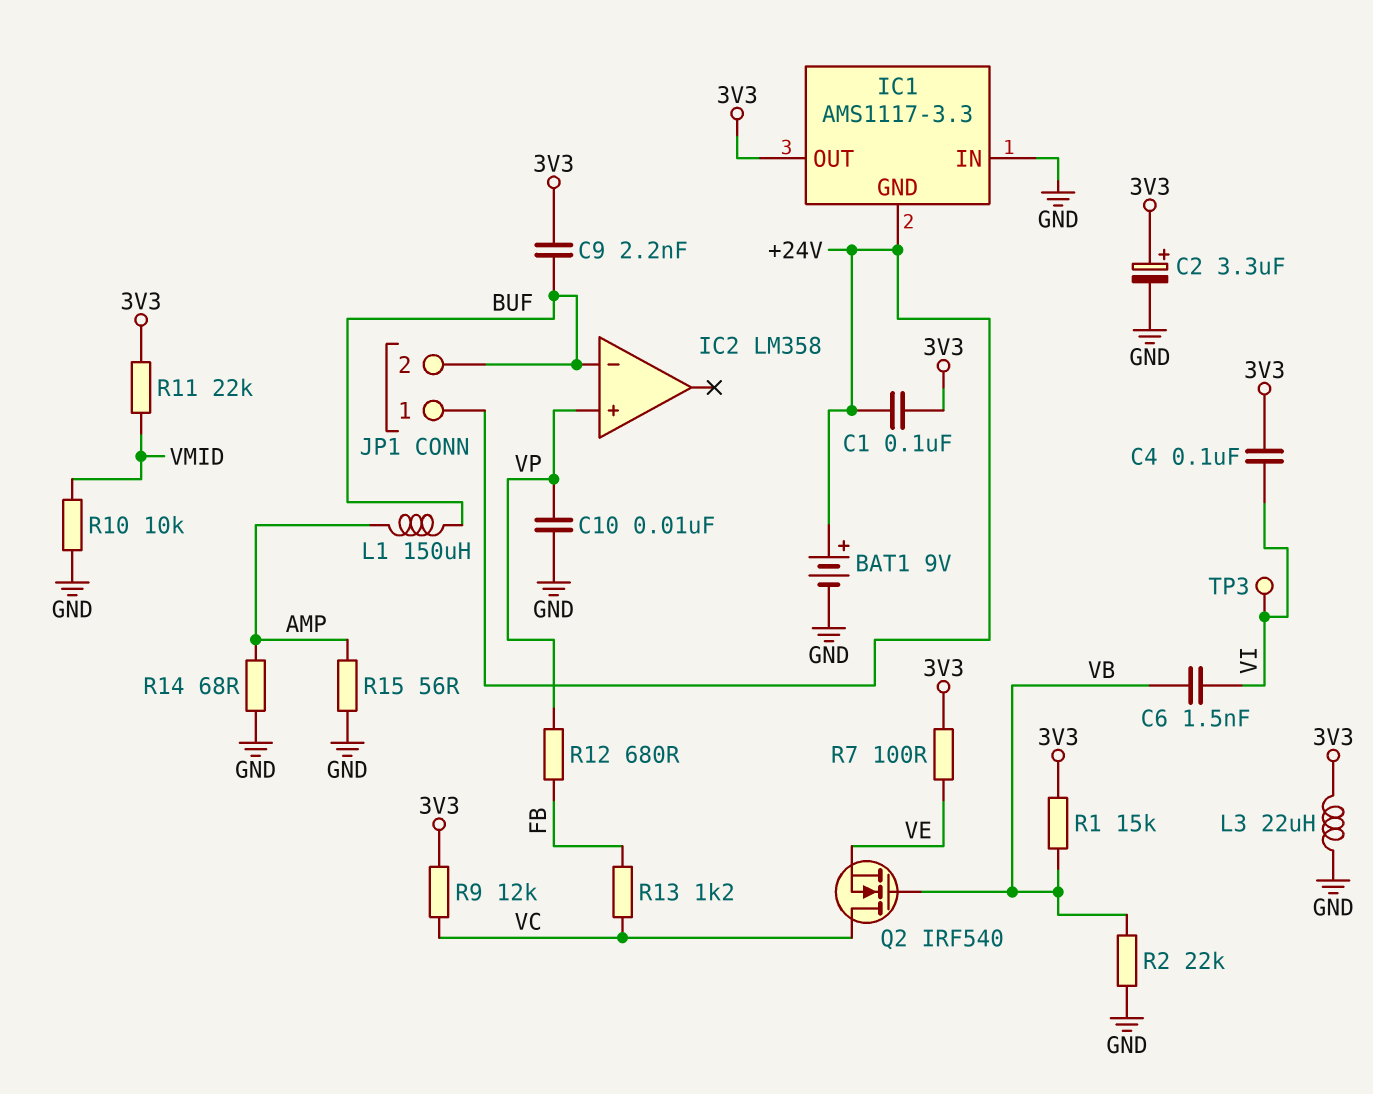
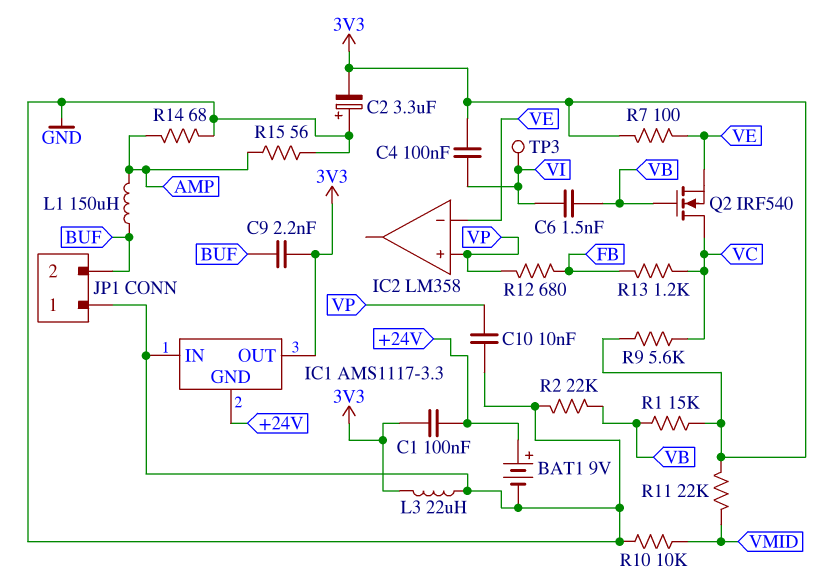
C2: 3.3uF (plus 3V3, minus GND) -> 3.3uF (plus GND, minus 3V3)
IC2 pin in-: BUF -> VE
JP1 pin 1: +24V -> GND
R9: 12k (3V3, VC) -> 5.6k (3V3, VC)

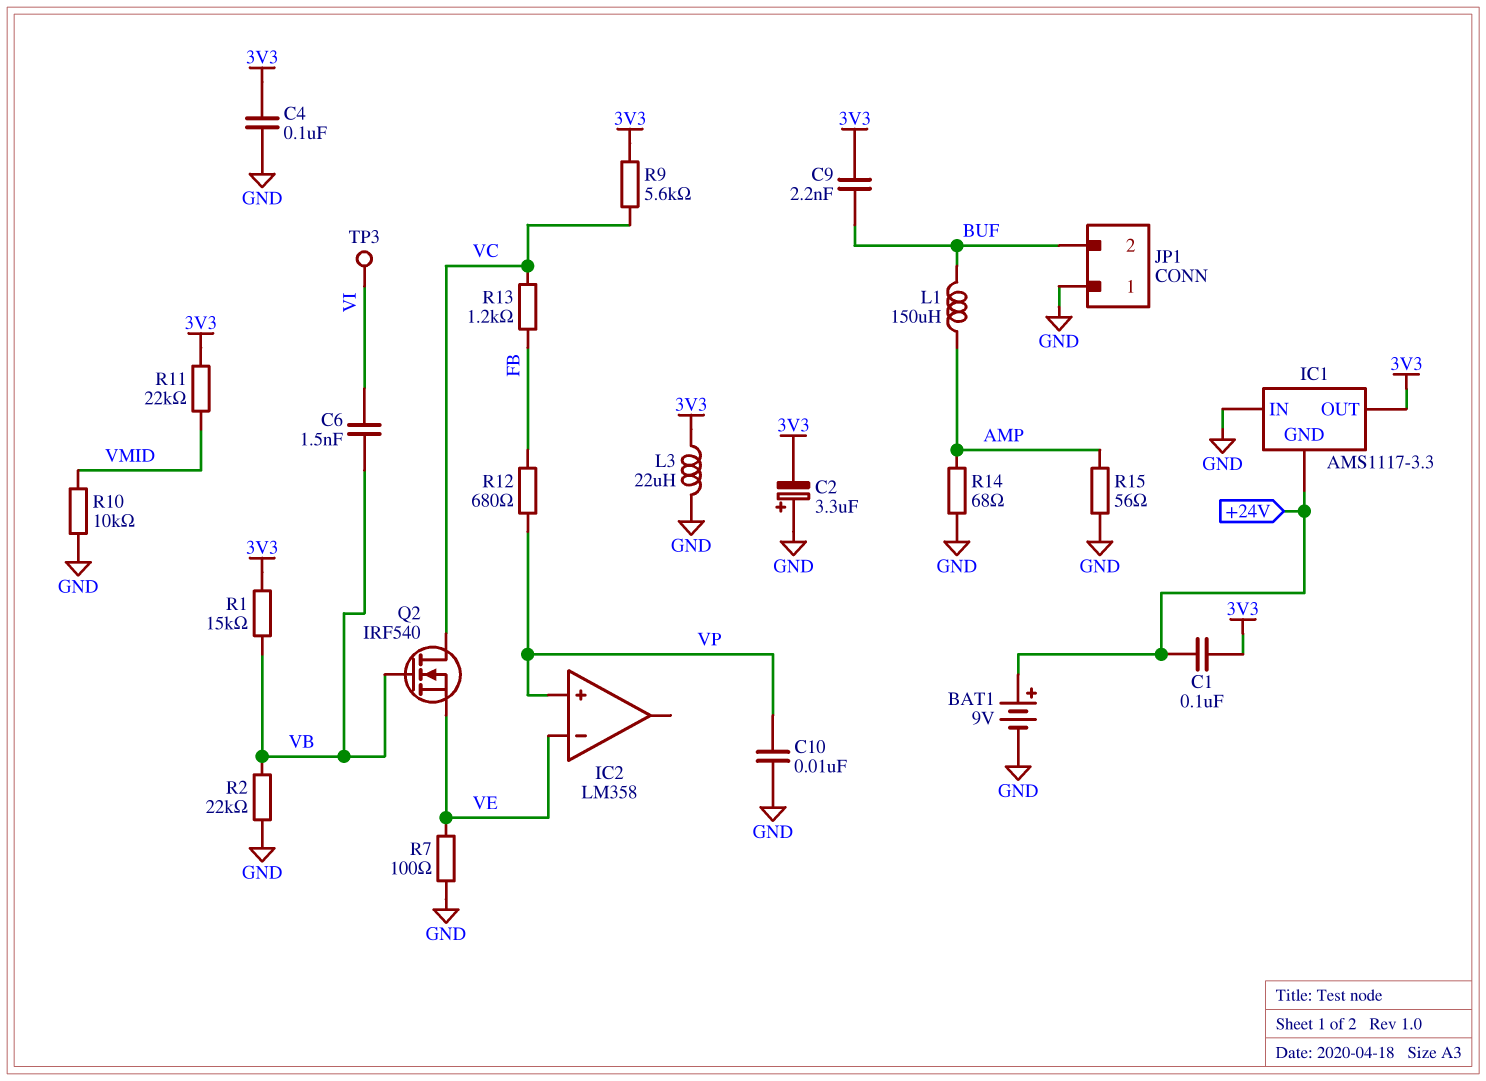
C4: 100nF (3V3, VI) -> 100nF (3V3, GND)
R7: 100 (3V3, VE) -> 100 (GND, VE)

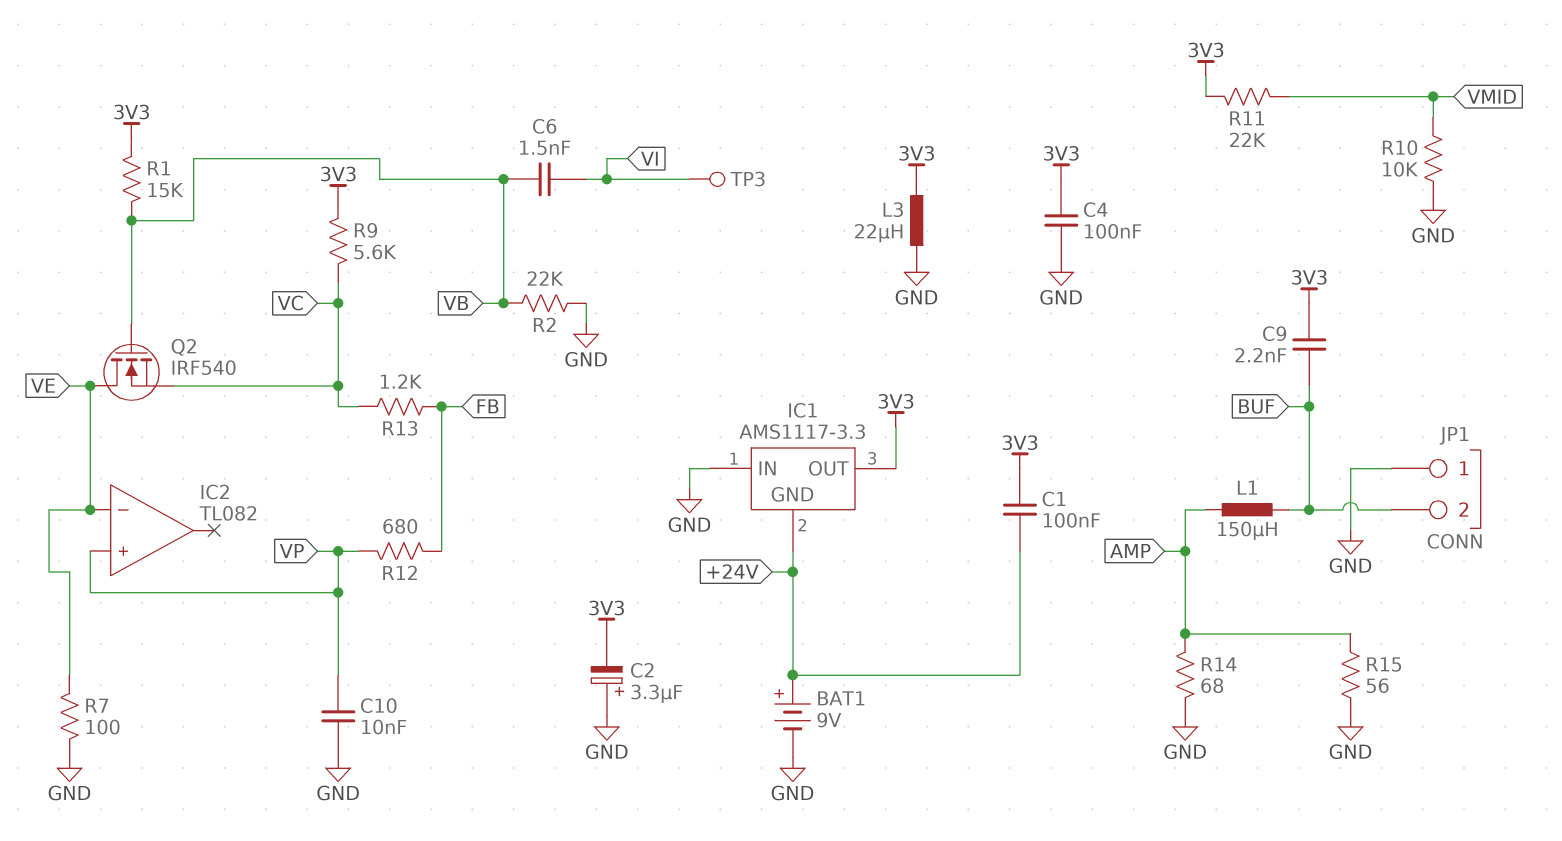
IC2: LM358 -> TL082
Q2: NMOS IRF540 (G VB, D VC, S VE) -> NMOS IRF540 (G VB, D VE, S VC)

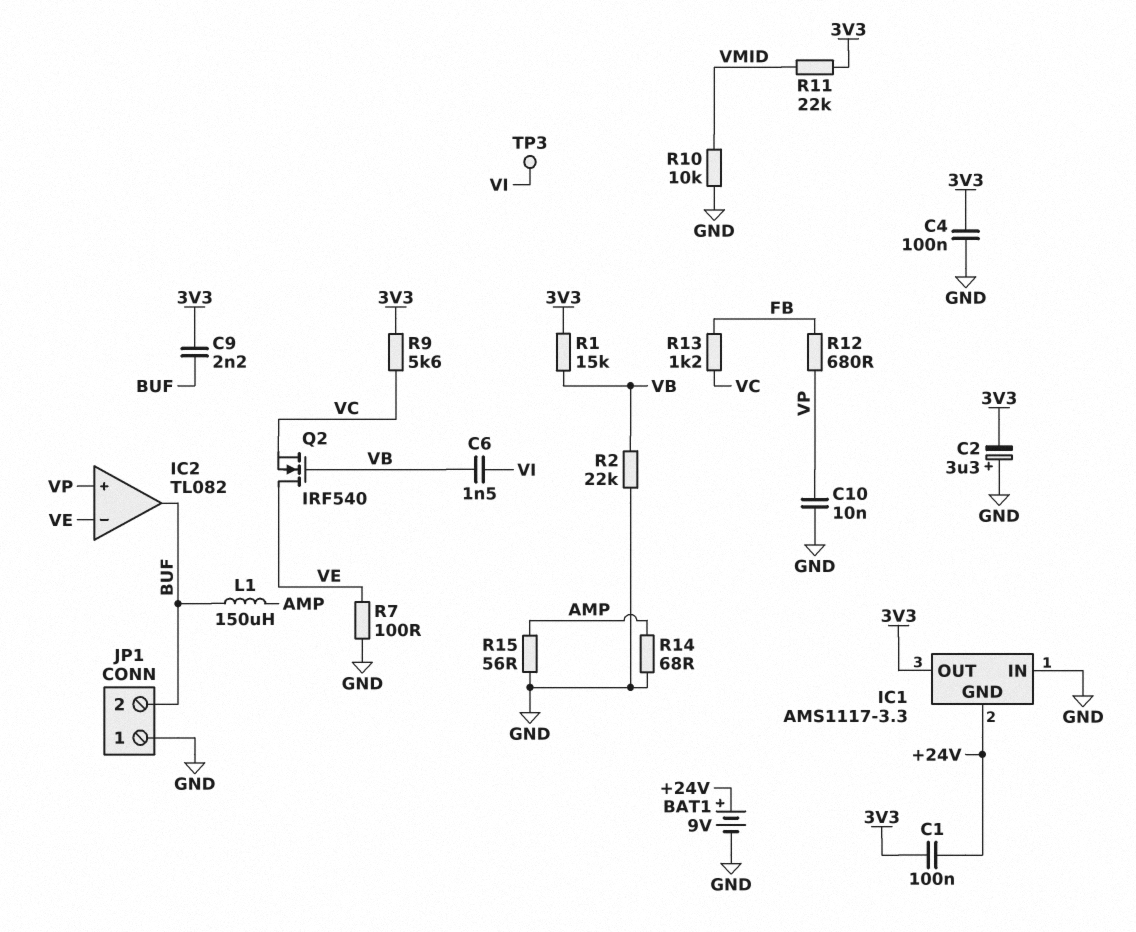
IC2 pin out: none -> BUF
L3: 22uH (3V3, GND) -> none

